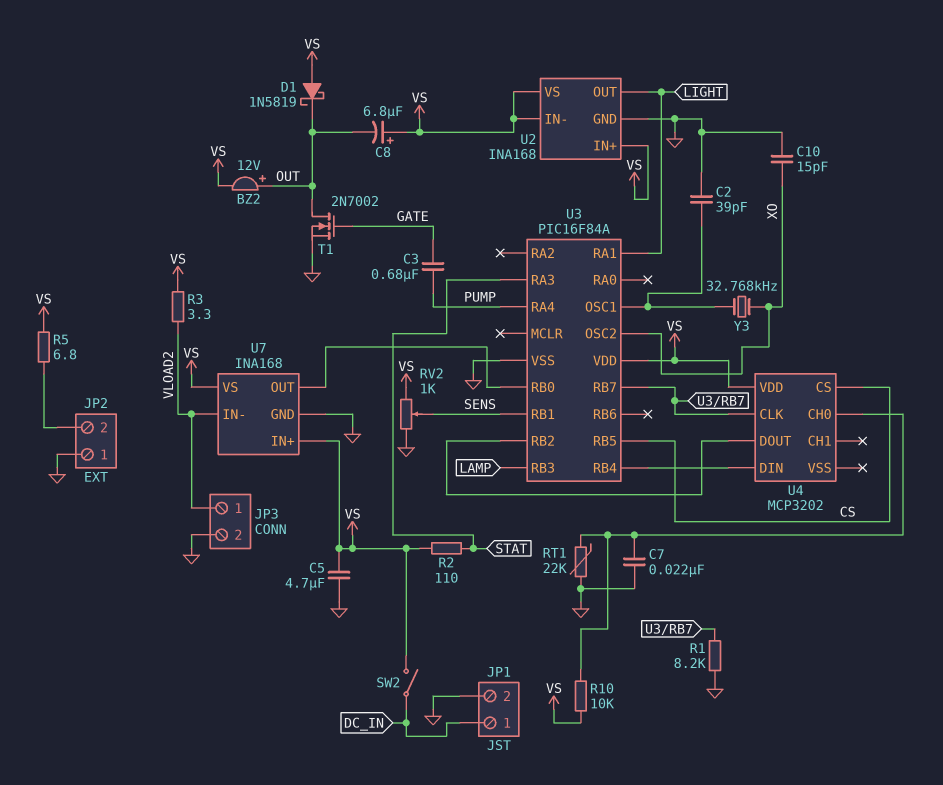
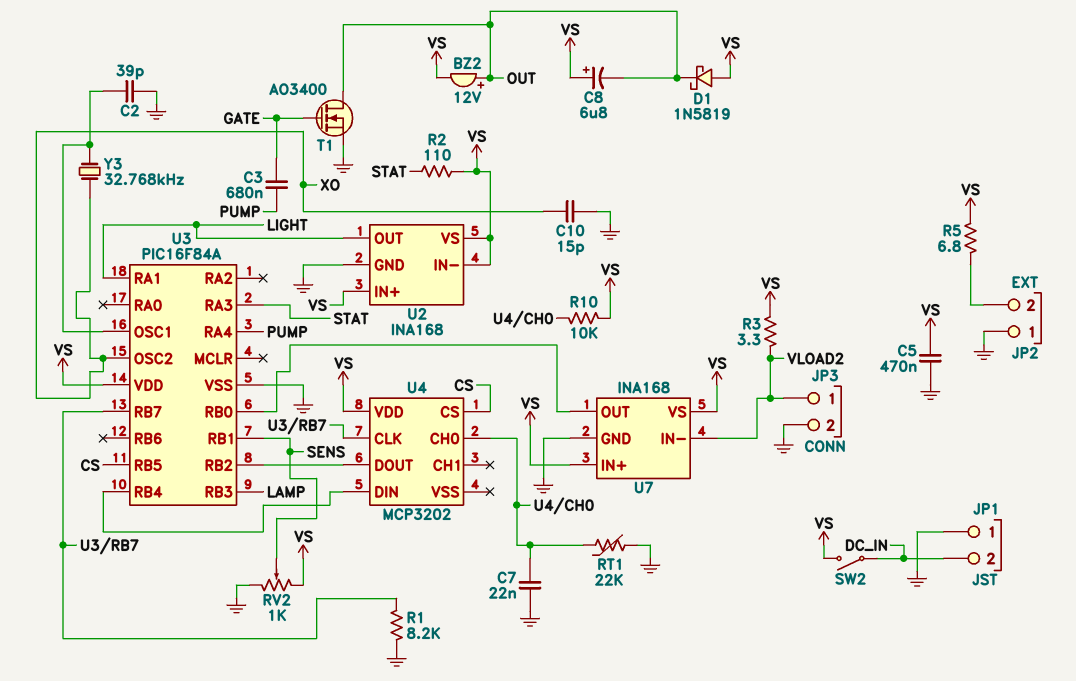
C5: 4.7uF (GND, VS) -> 470nF (GND, VS)
JP1 pin 1: DC_IN -> GND
JP1 pin 2: GND -> DC_IN
T1: NMOS 2N7002 (G GATE, D OUT, S GND) -> NMOS AO3400 (G GATE, D OUT, S GND)

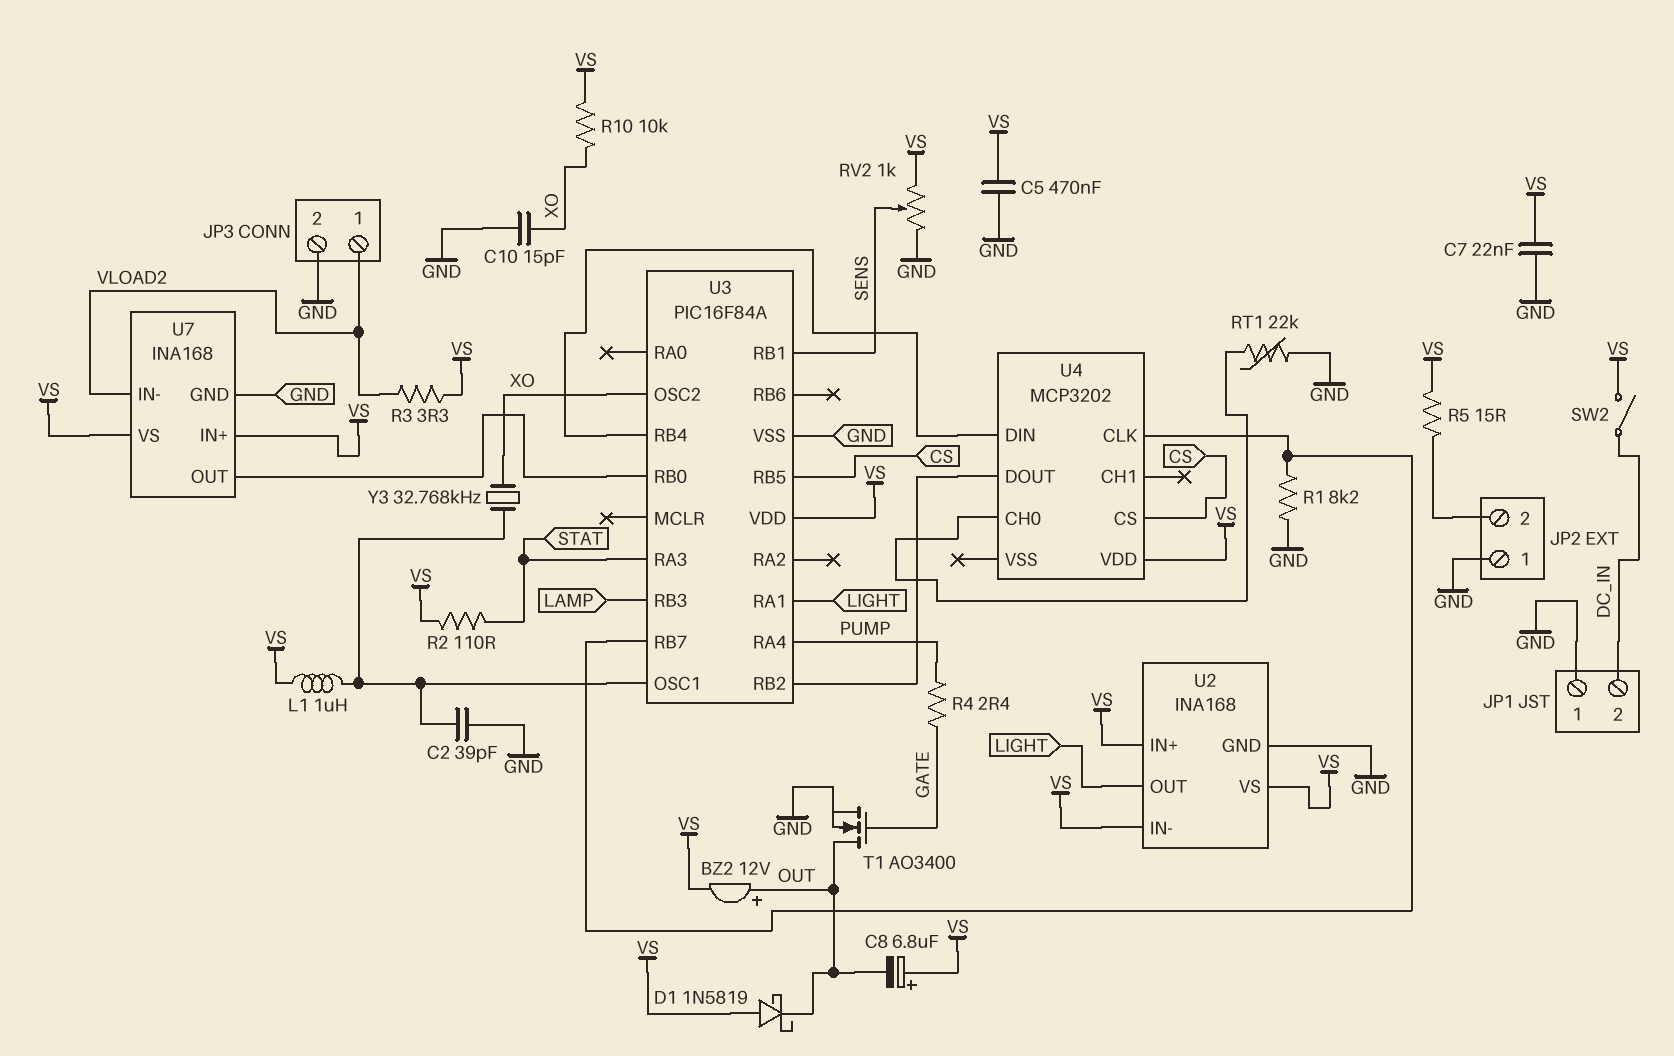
C3: 680nF (GATE, PUMP) -> none
C7: 22nF (GND, U4/CH0) -> 22nF (GND, VS)
L1: none -> 1uH (U3/OSC1, VS)
R4: none -> 2.4 (GATE, PUMP)
R5: 6.8 (JP2/2, VS) -> 15 (JP2/2, VS)
R10: 10k (U4/CH0, VS) -> 10k (VS, XO)

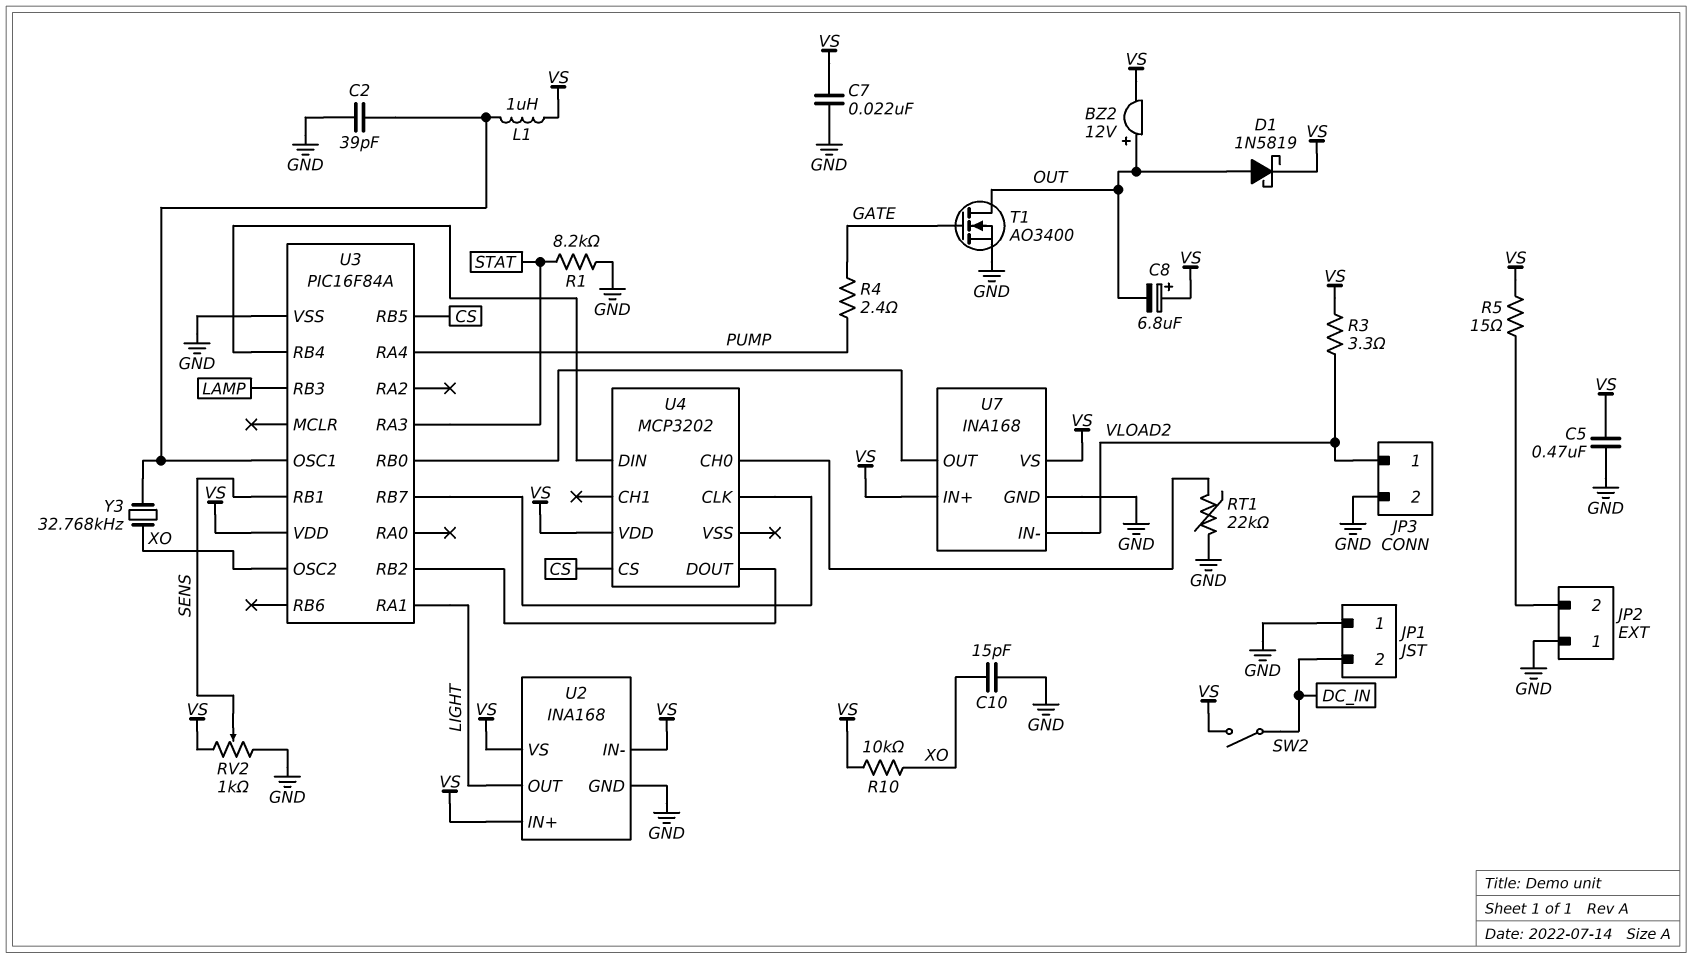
D1: schottky 1N5819 (A VS, K OUT) -> schottky 1N5819 (A OUT, K VS)
R1: 8.2k (GND, U3/RB7) -> 8.2k (GND, STAT)
R2: 110 (STAT, VS) -> none

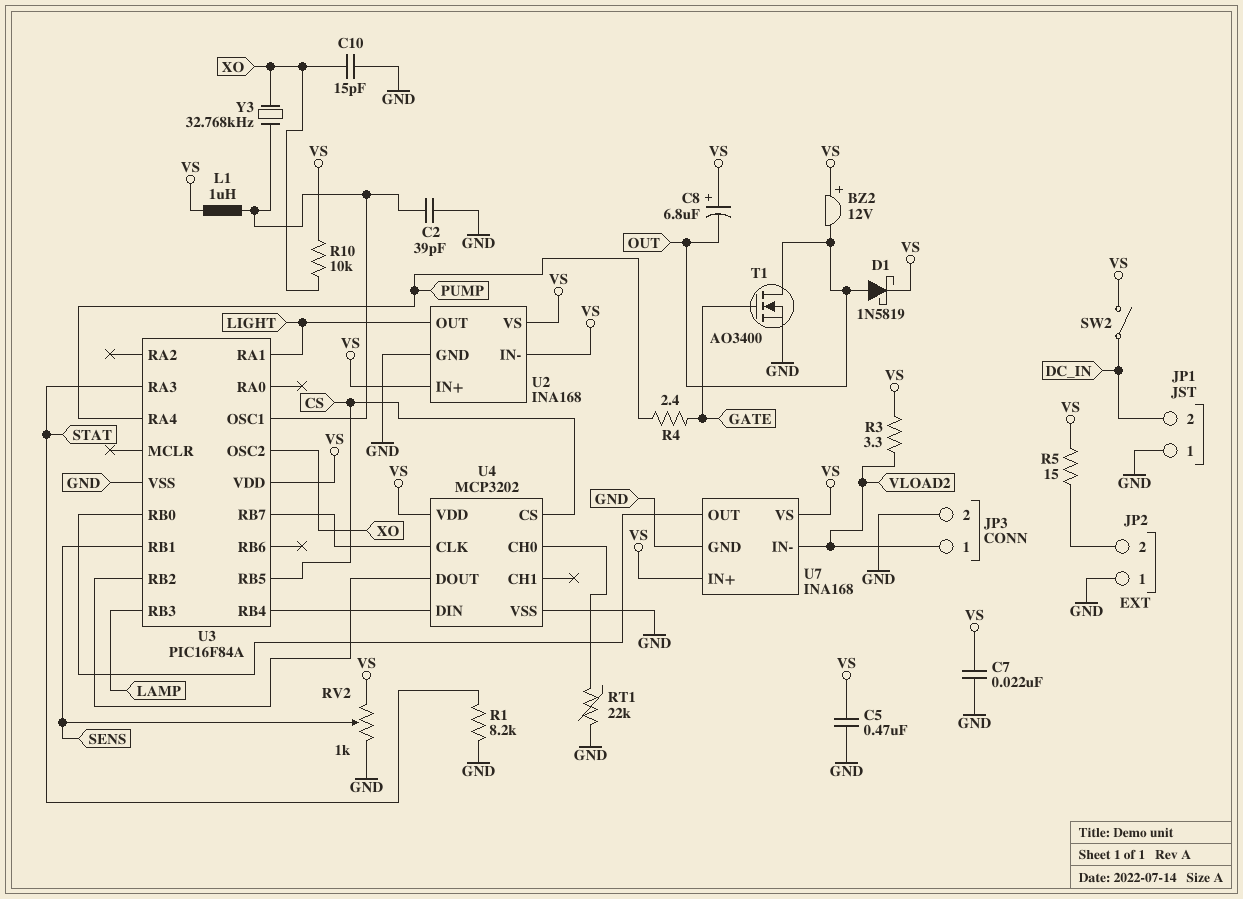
BZ2: buzzer 12V (plus OUT, minus VS) -> buzzer 12V (plus VS, minus OUT)
U4 pin VSS: none -> GND

